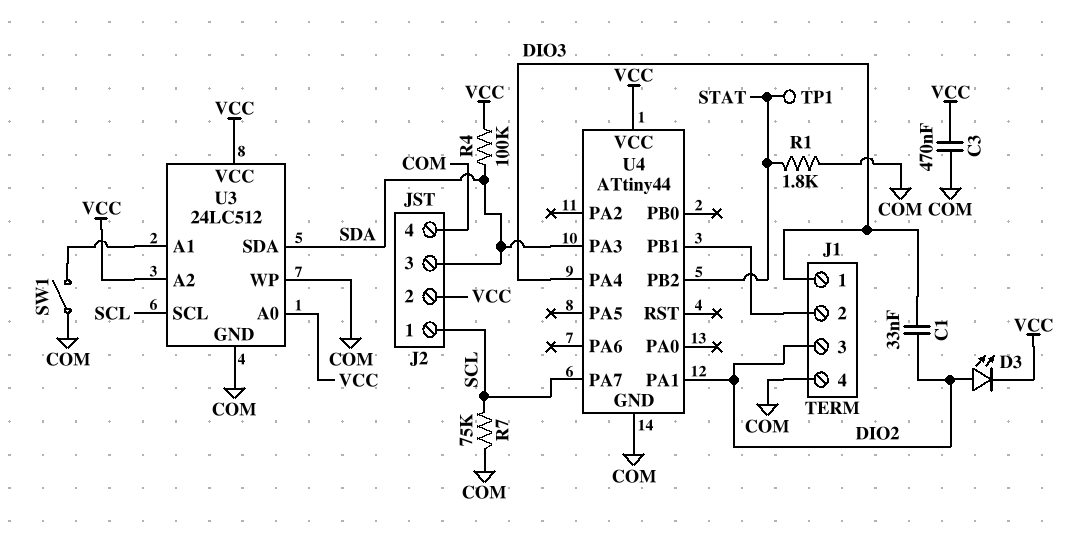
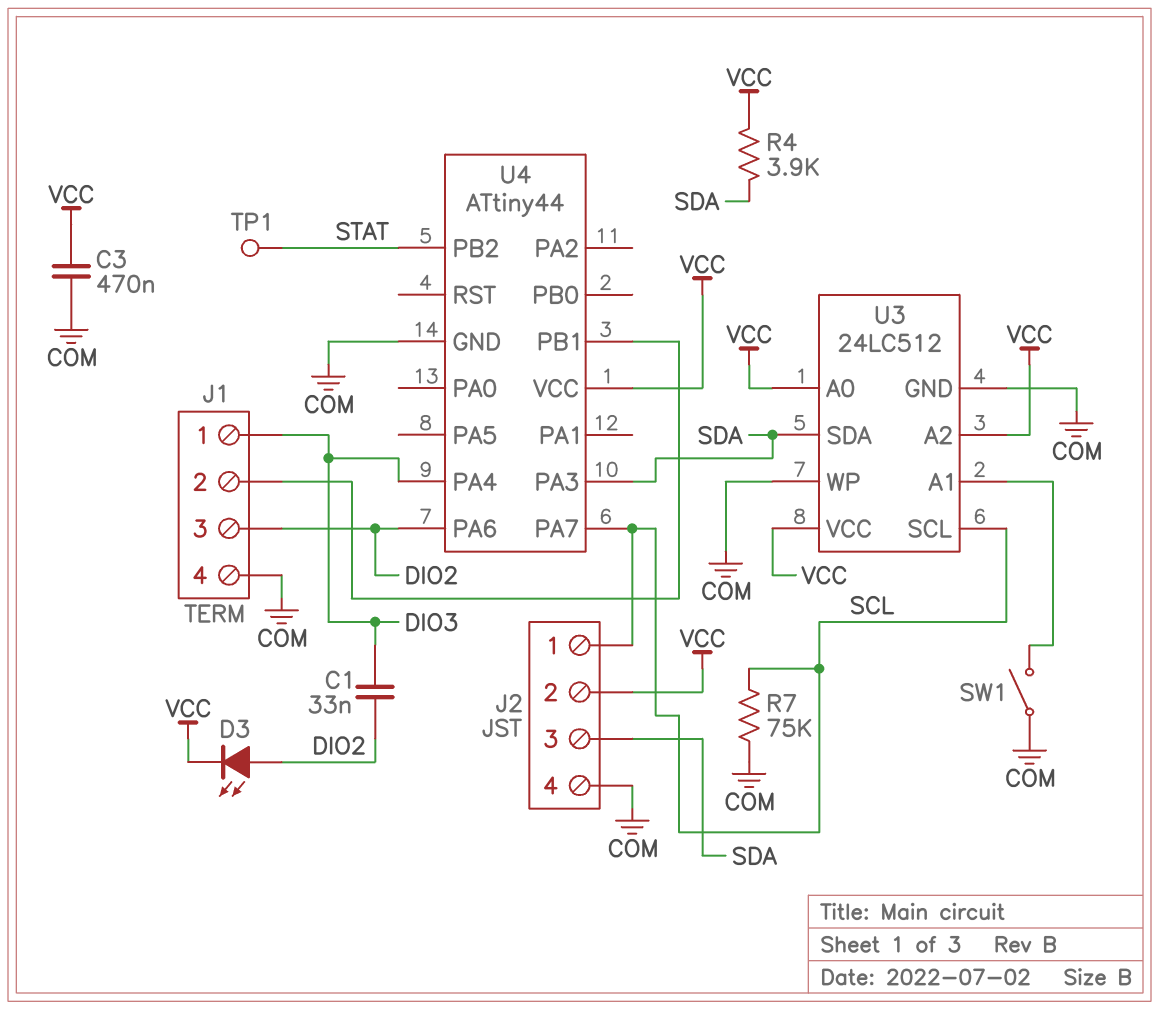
R1: 1.8k (COM, STAT) -> none
R4: 100k (SDA, VCC) -> 3.9k (SDA, VCC)
U4 pin PA1: DIO2 -> none
U4 pin PA6: none -> DIO2

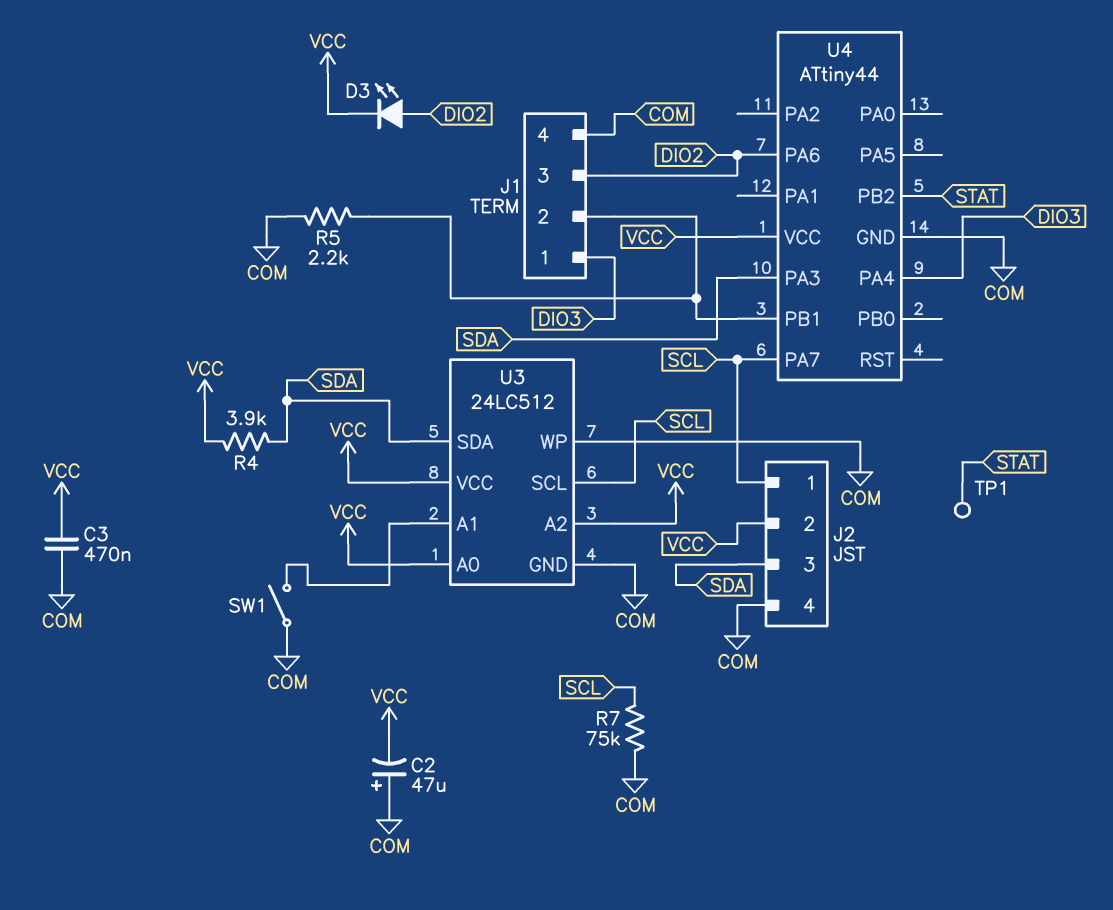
C1: 33nF (DIO2, DIO3) -> none
C2: none -> 47uF (plus COM, minus VCC)
R5: none -> 2.2k (COM, J1/2)

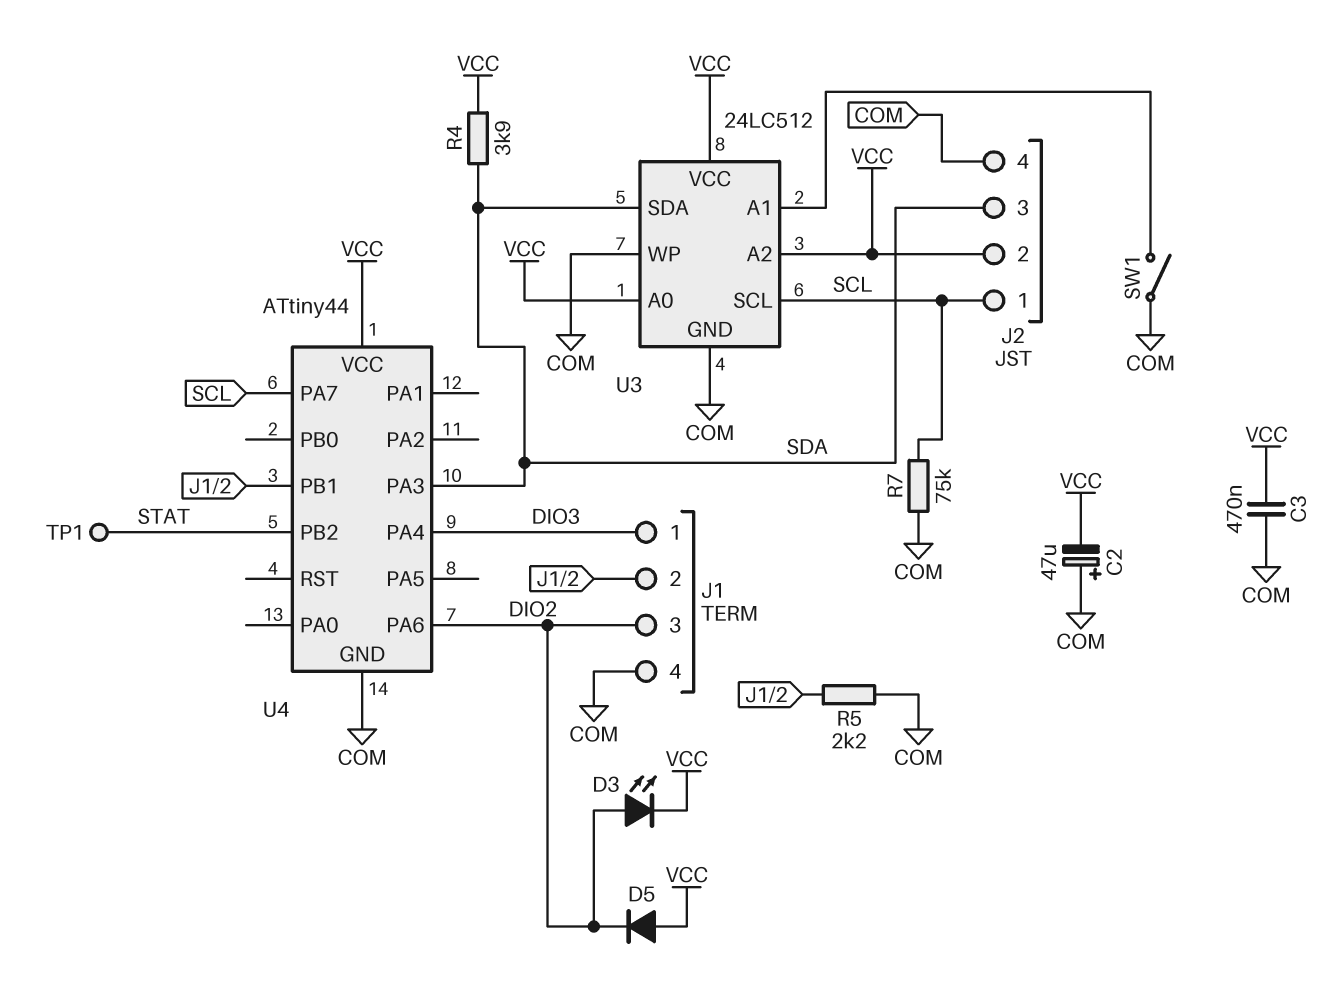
D5: none -> diode (A VCC, K DIO2)

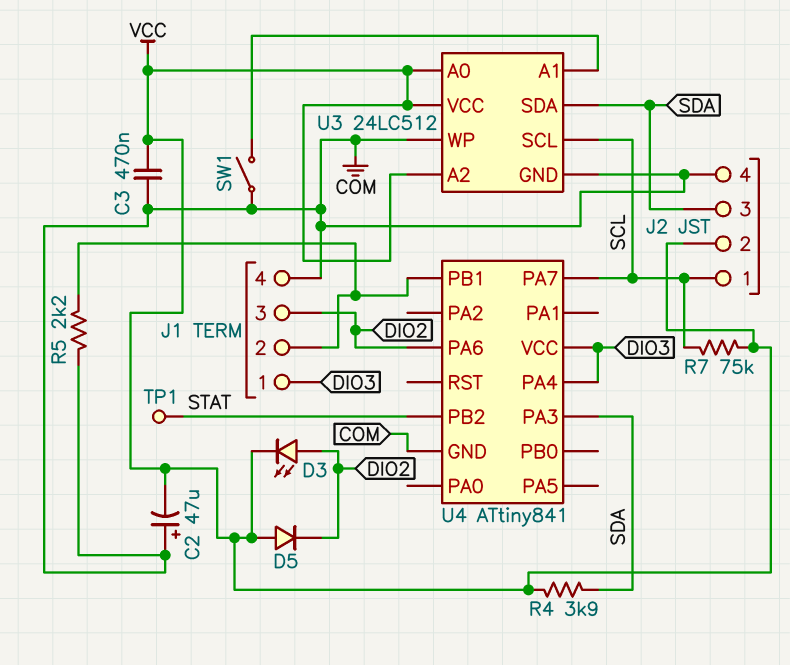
R7: 75k (COM, SCL) -> 75k (SCL, VCC)
U4: ATtiny44 -> ATtiny841
U4 pin VCC: VCC -> DIO3

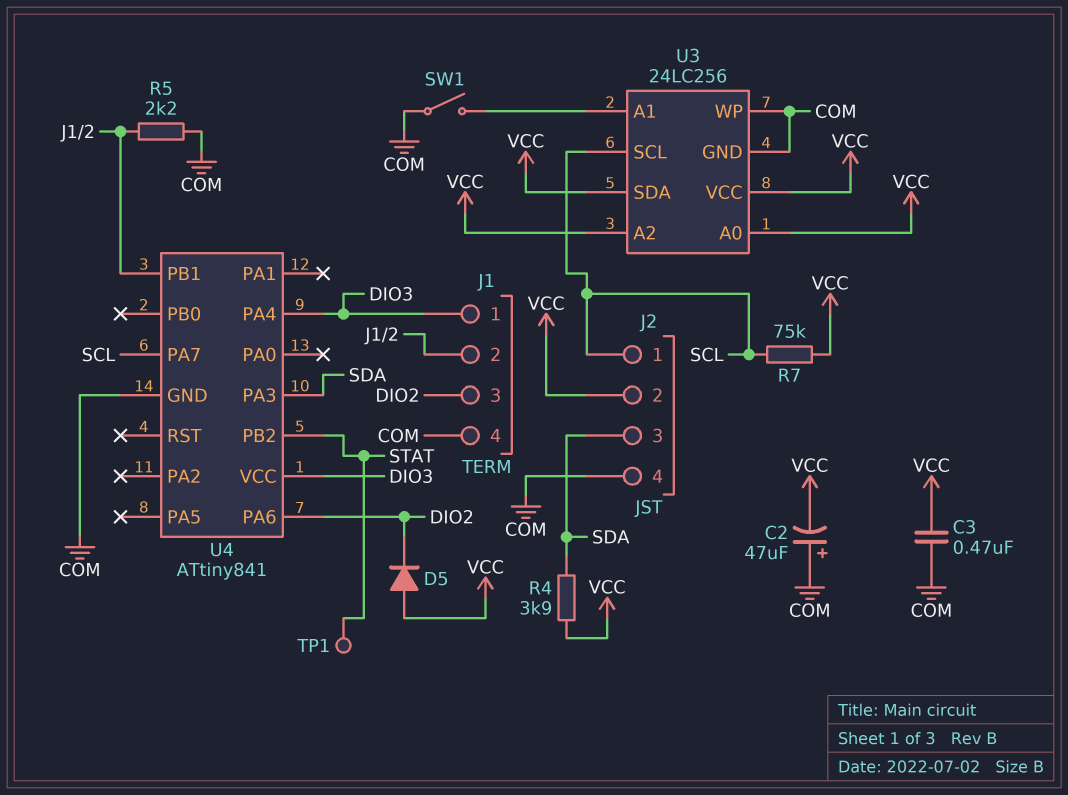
D3: LED (A DIO2, K VCC) -> none
U3: 24LC512 -> 24LC256
U3 pin SDA: SDA -> VCC

